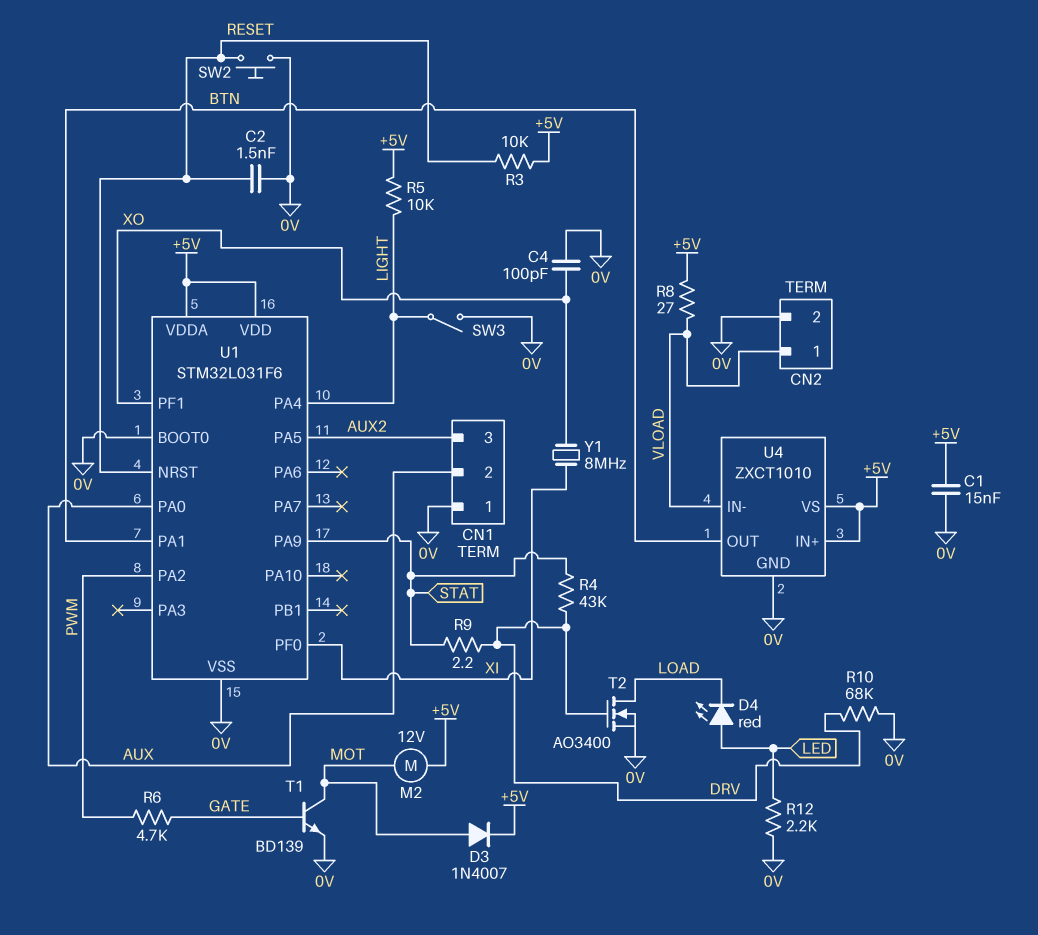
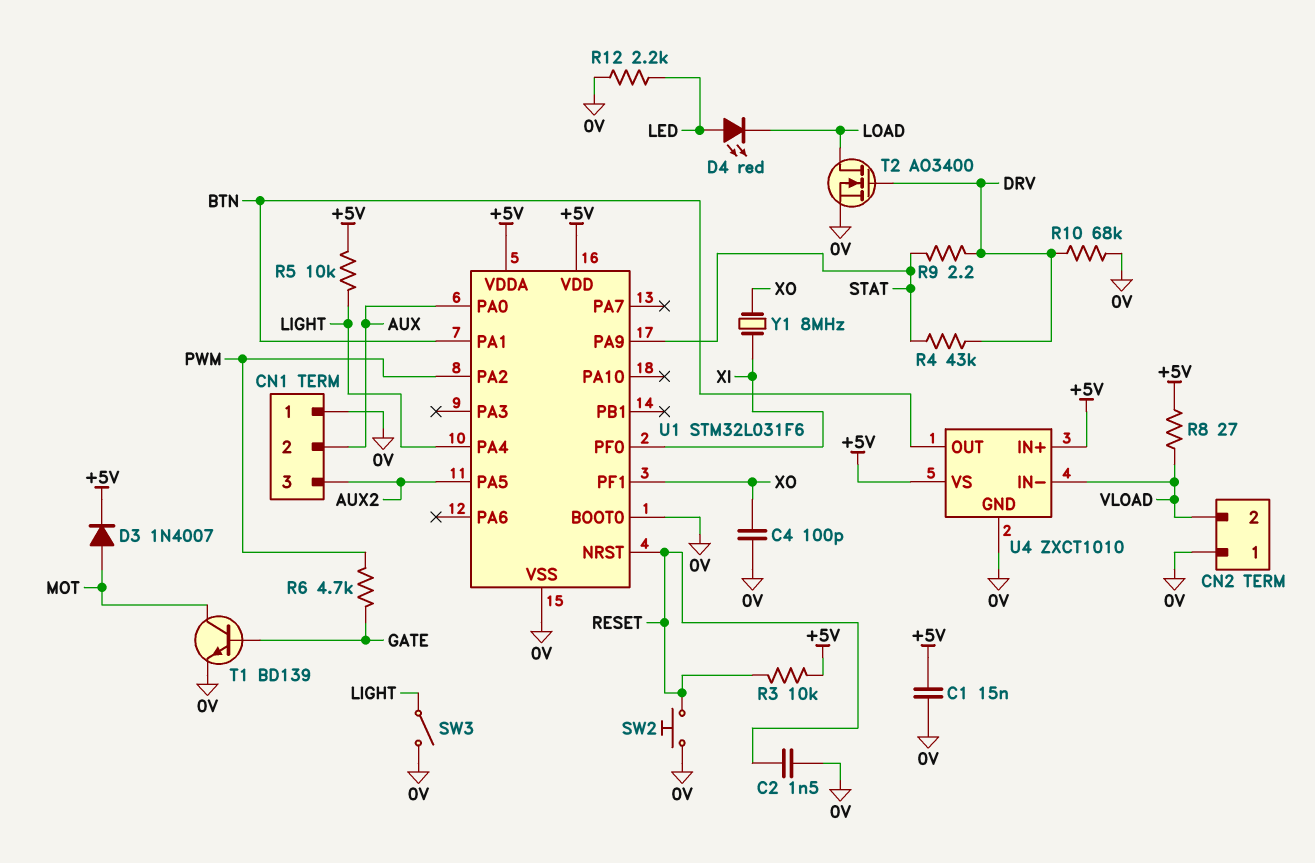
CN2 pin 1: VLOAD -> 0V
CN2 pin 2: 0V -> VLOAD
M2: motor 12V (+5V, MOT) -> none

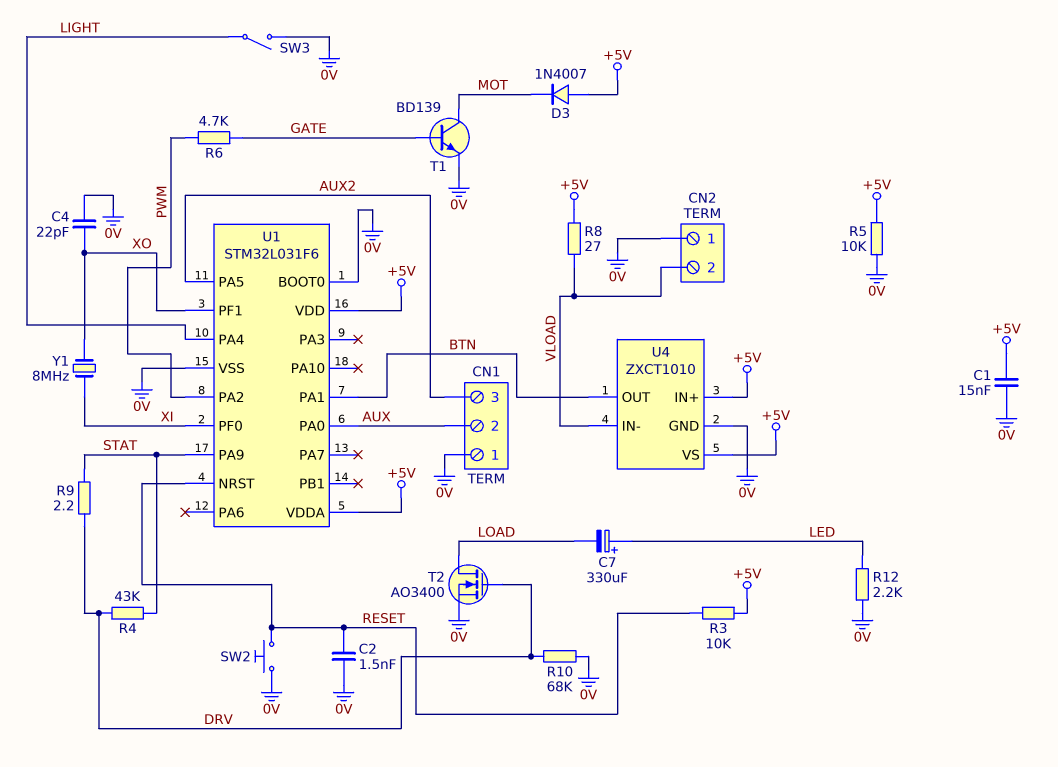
C4: 100pF (0V, XO) -> 22pF (0V, XO)
C7: none -> 330uF (plus LED, minus LOAD)
D3: diode 1N4007 (A MOT, K +5V) -> diode 1N4007 (A +5V, K MOT)
D4: LED red (A LED, K LOAD) -> none
R5: 10k (+5V, LIGHT) -> 10k (+5V, 0V)

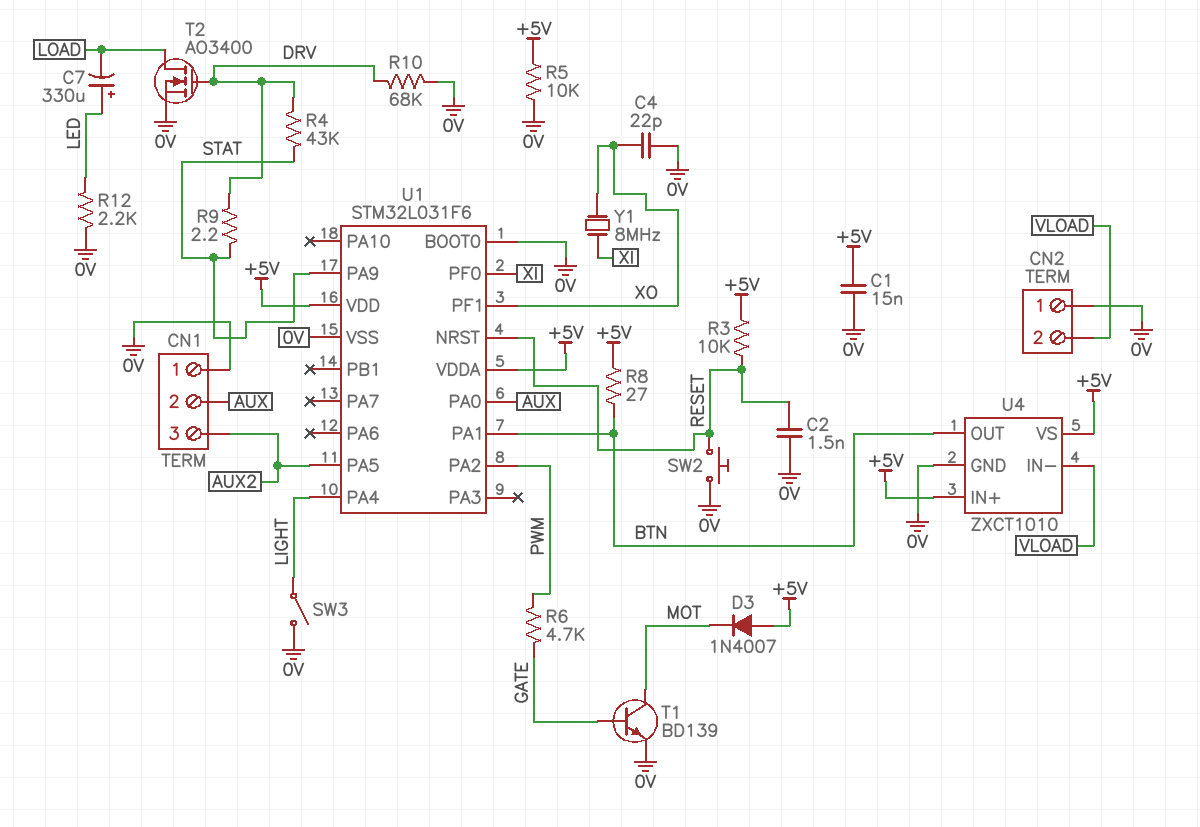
R8: 27 (+5V, VLOAD) -> 27 (+5V, BTN)

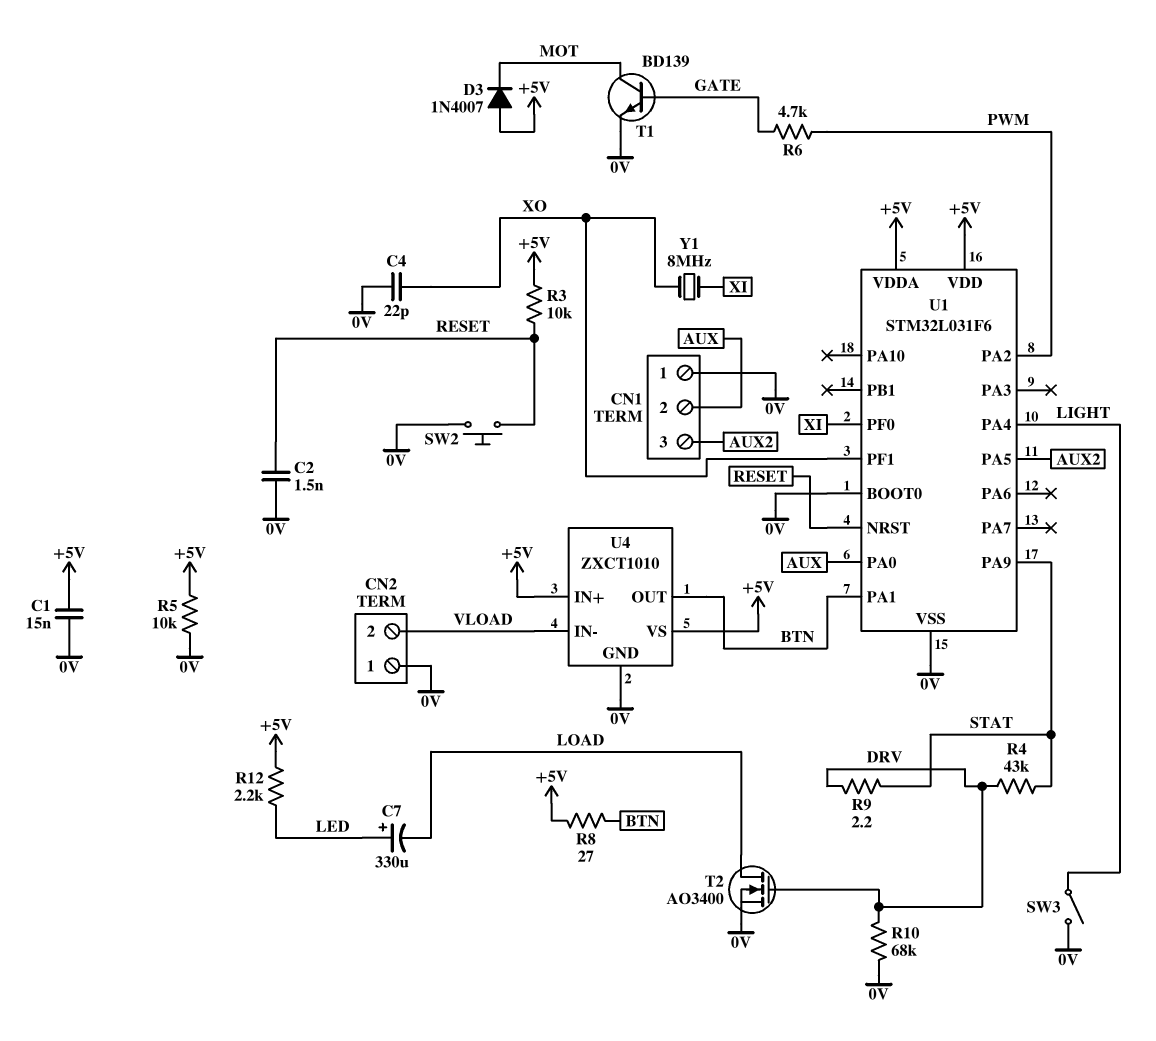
R12: 2.2k (0V, LED) -> 2.2k (+5V, LED)

